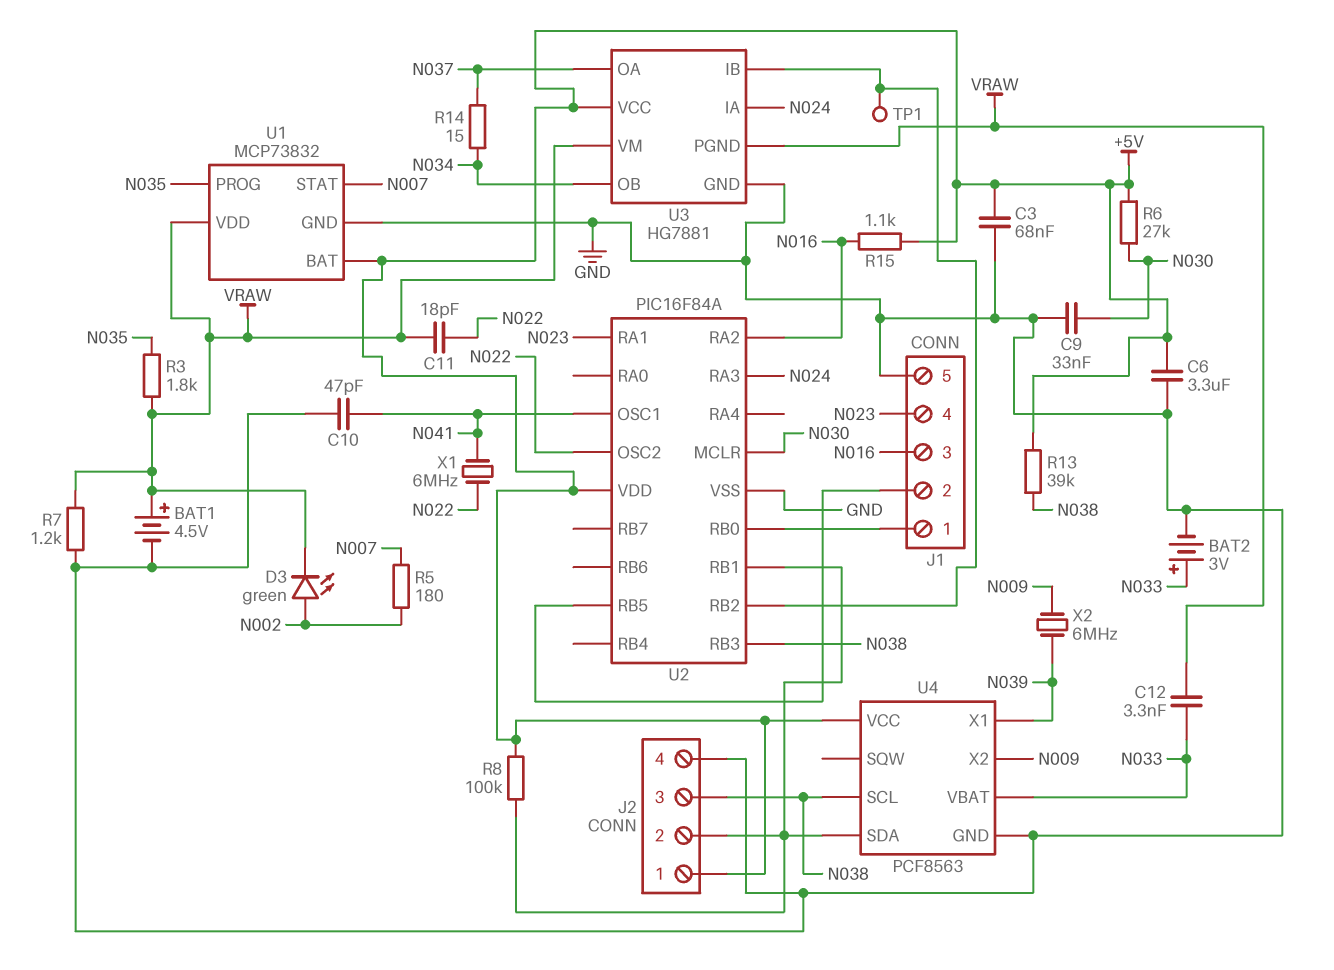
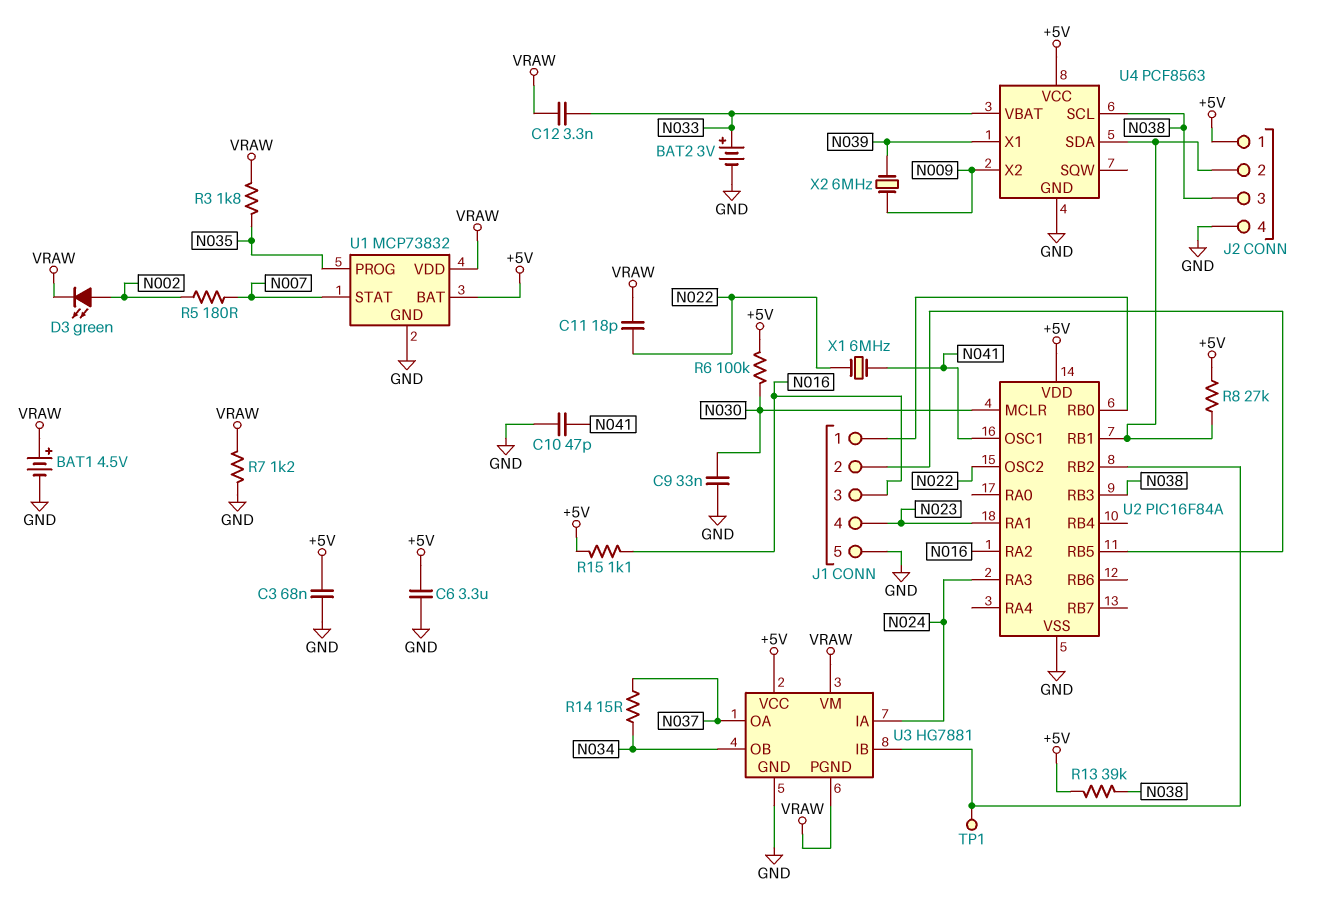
R6: 27k (+5V, N030) -> 100k (+5V, N030)
R8: 100k (+5V, J2/2) -> 27k (+5V, J2/2)

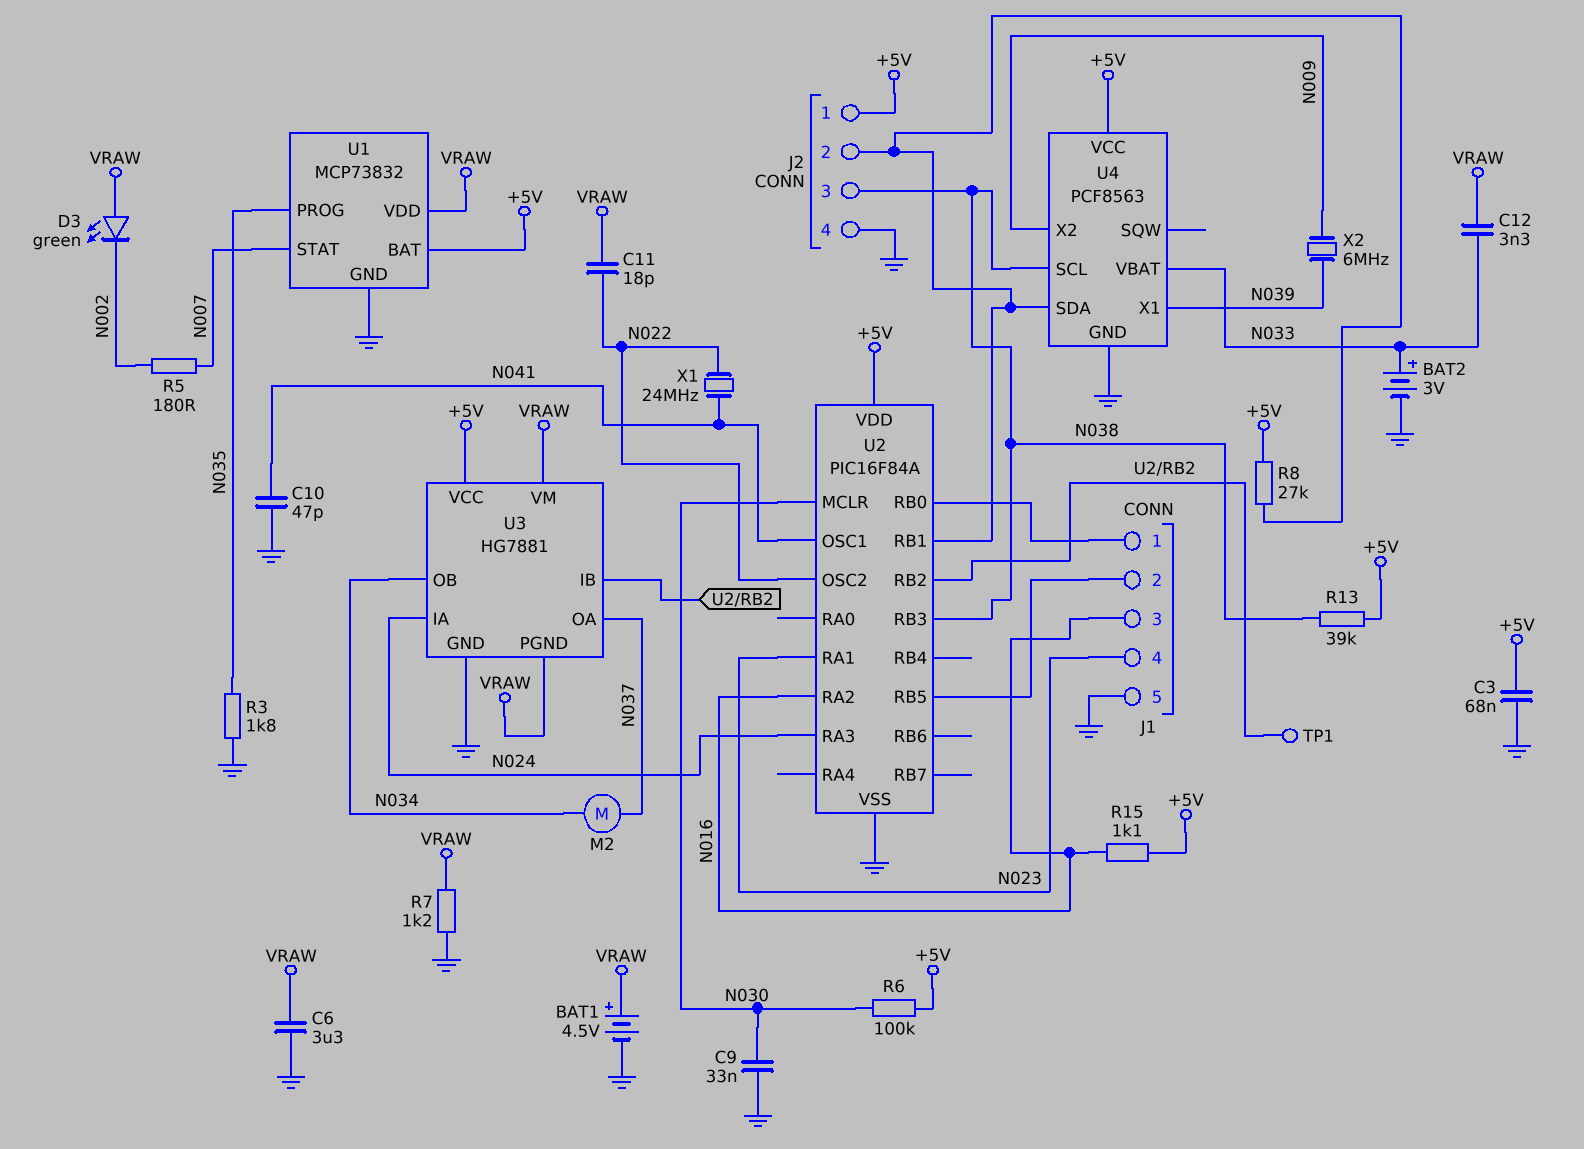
C6: 3.3uF (+5V, GND) -> 3.3uF (GND, VRAW)
D3: LED green (A N002, K VRAW) -> LED green (A VRAW, K N002)
M2: none -> motor (N034, N037)
R3: 1.8k (N035, VRAW) -> 1.8k (GND, N035)
R14: 15 (N034, N037) -> none
X1: 6MHz (N022, N041) -> 24MHz (N022, N041)

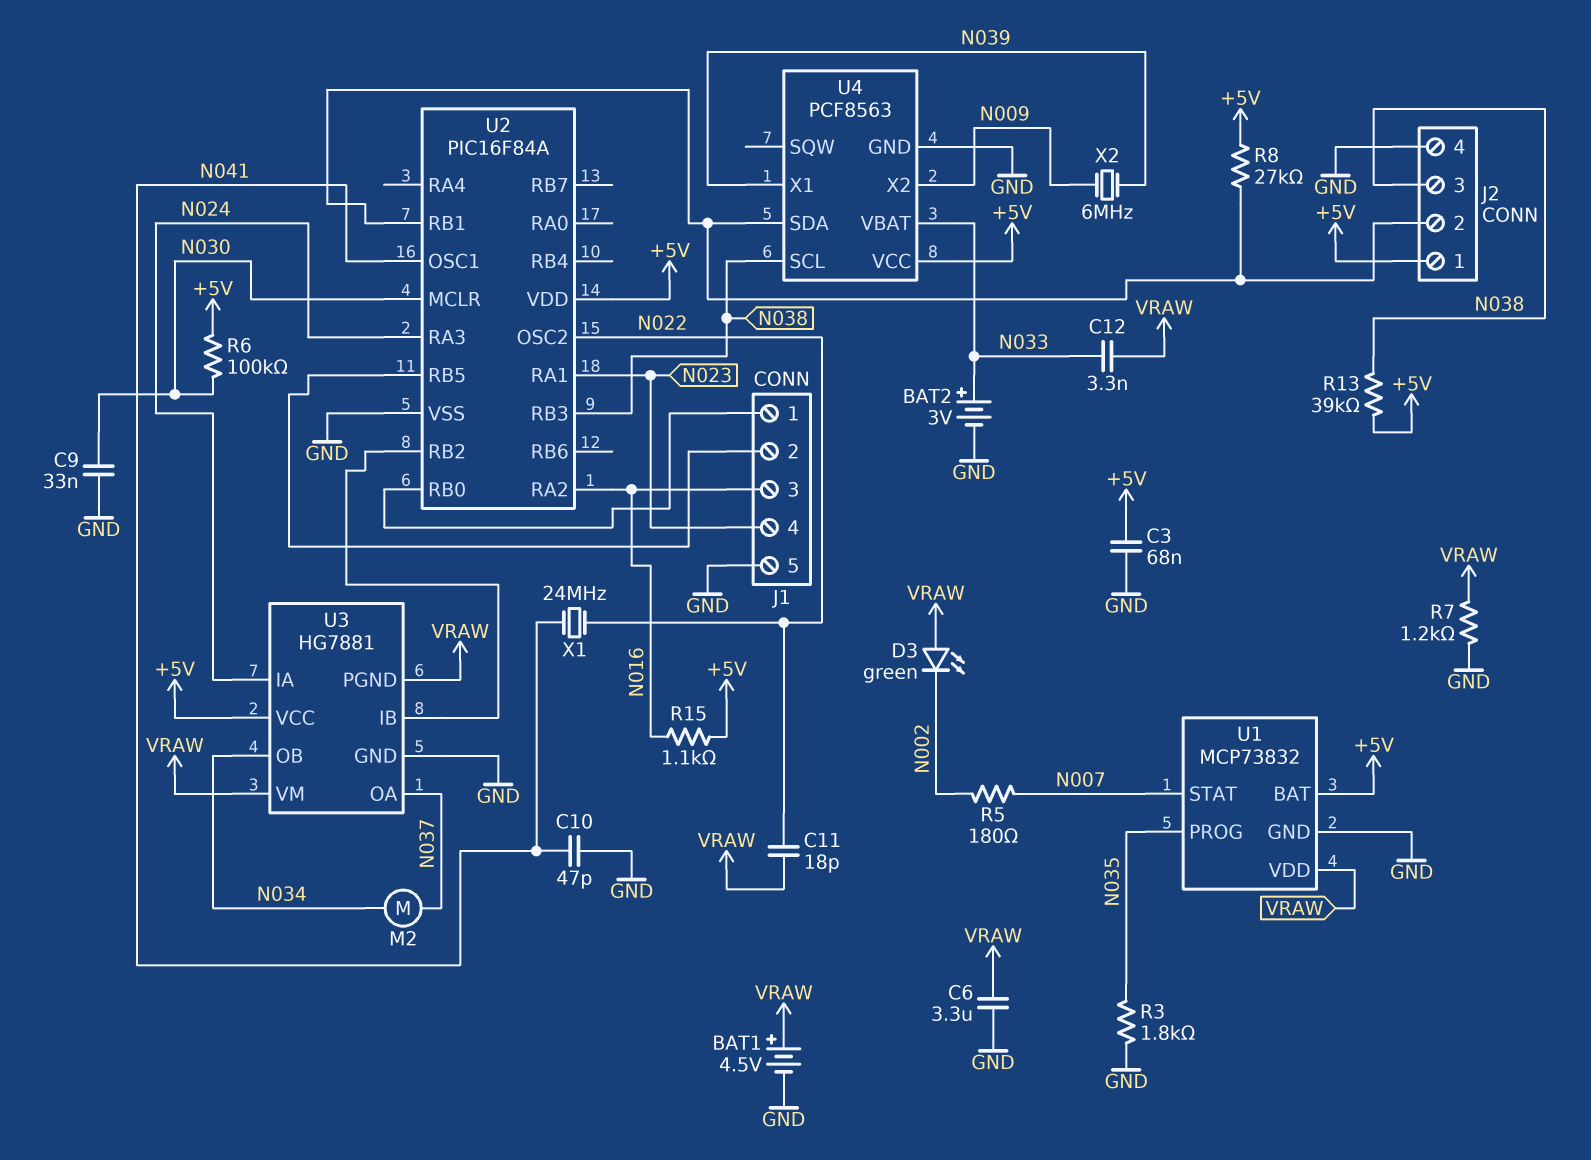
TP1: test point (U2/RB2) -> none

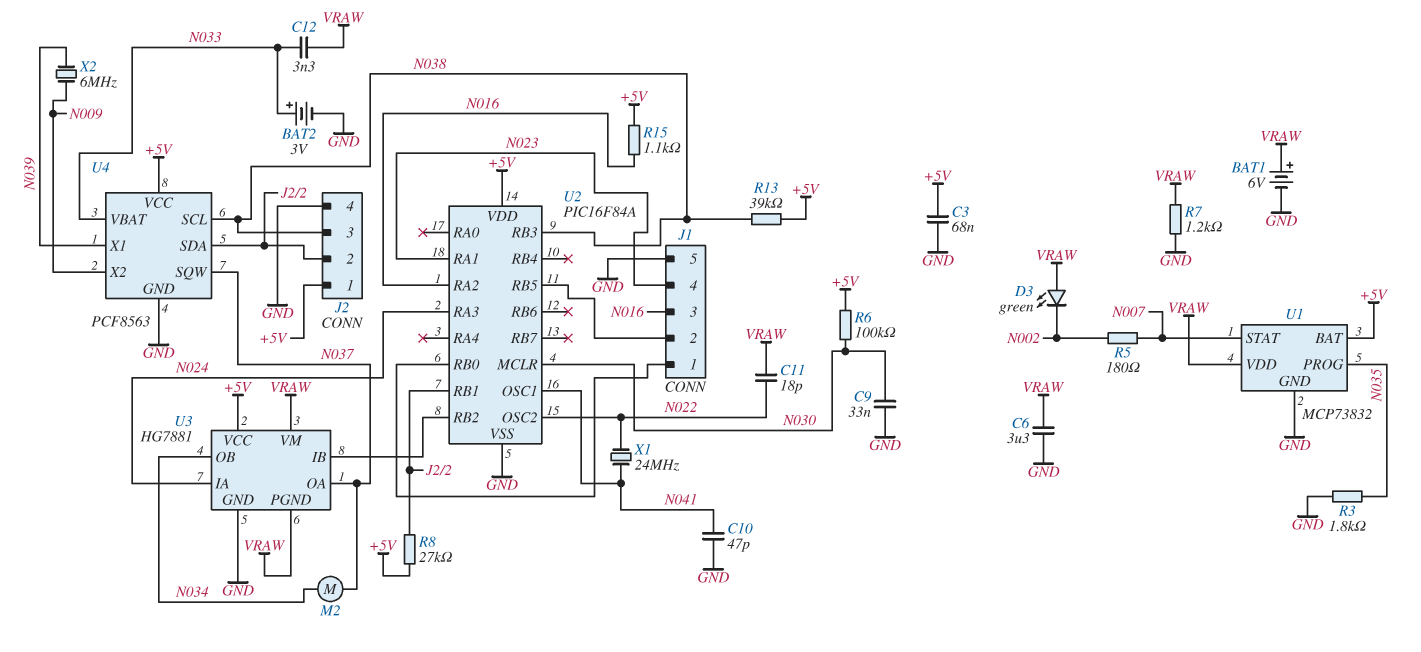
BAT1: 4.5V (plus VRAW, minus GND) -> 6V (plus VRAW, minus GND)
U4 pin SQW: none -> N037

